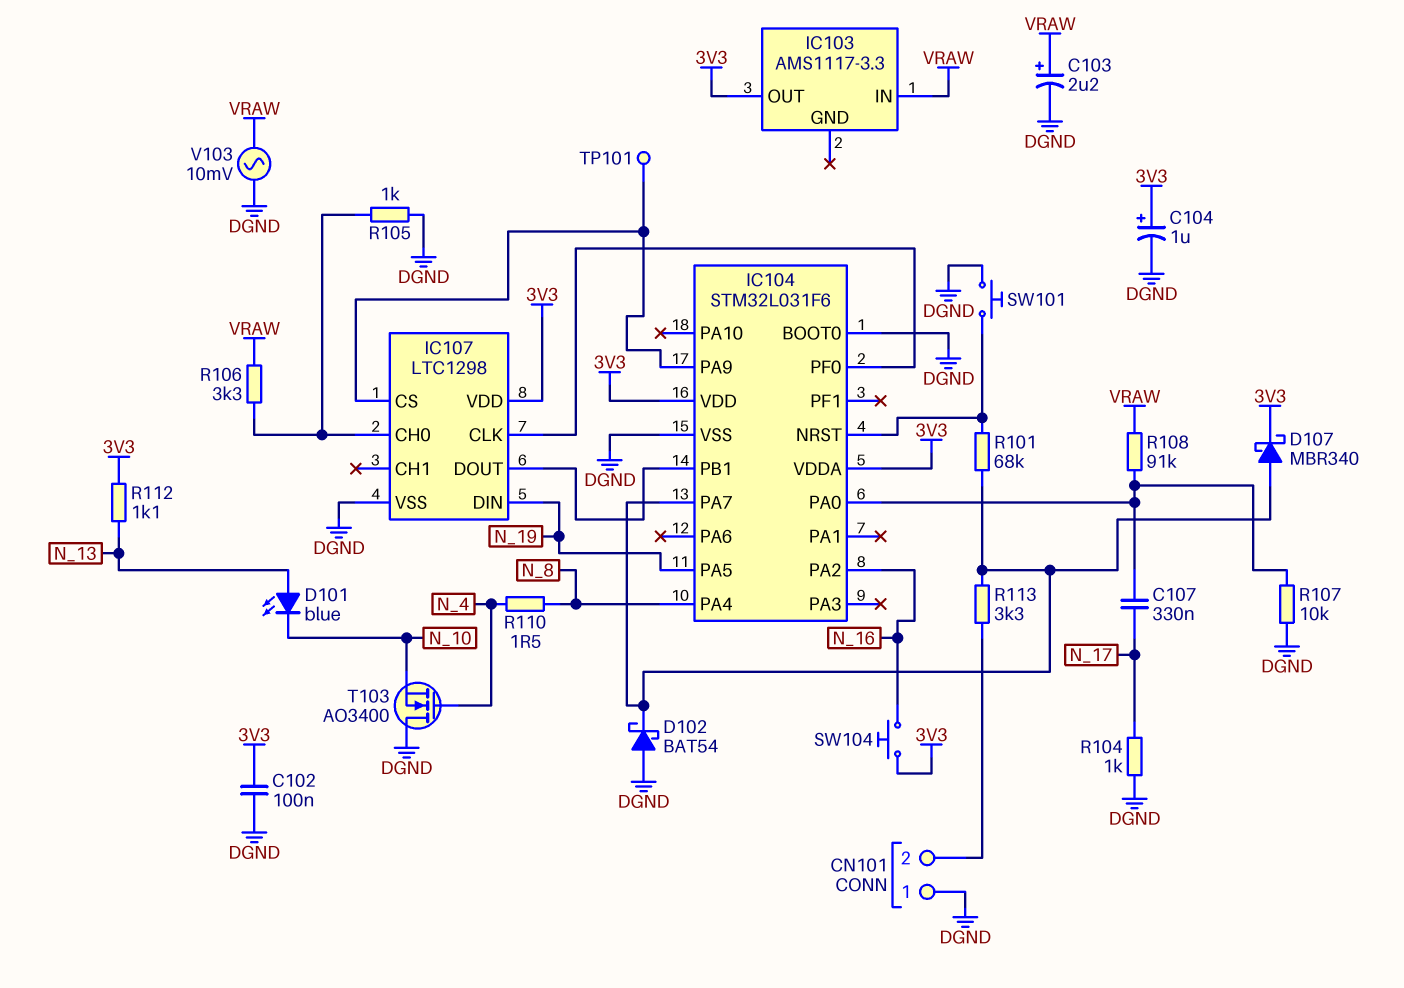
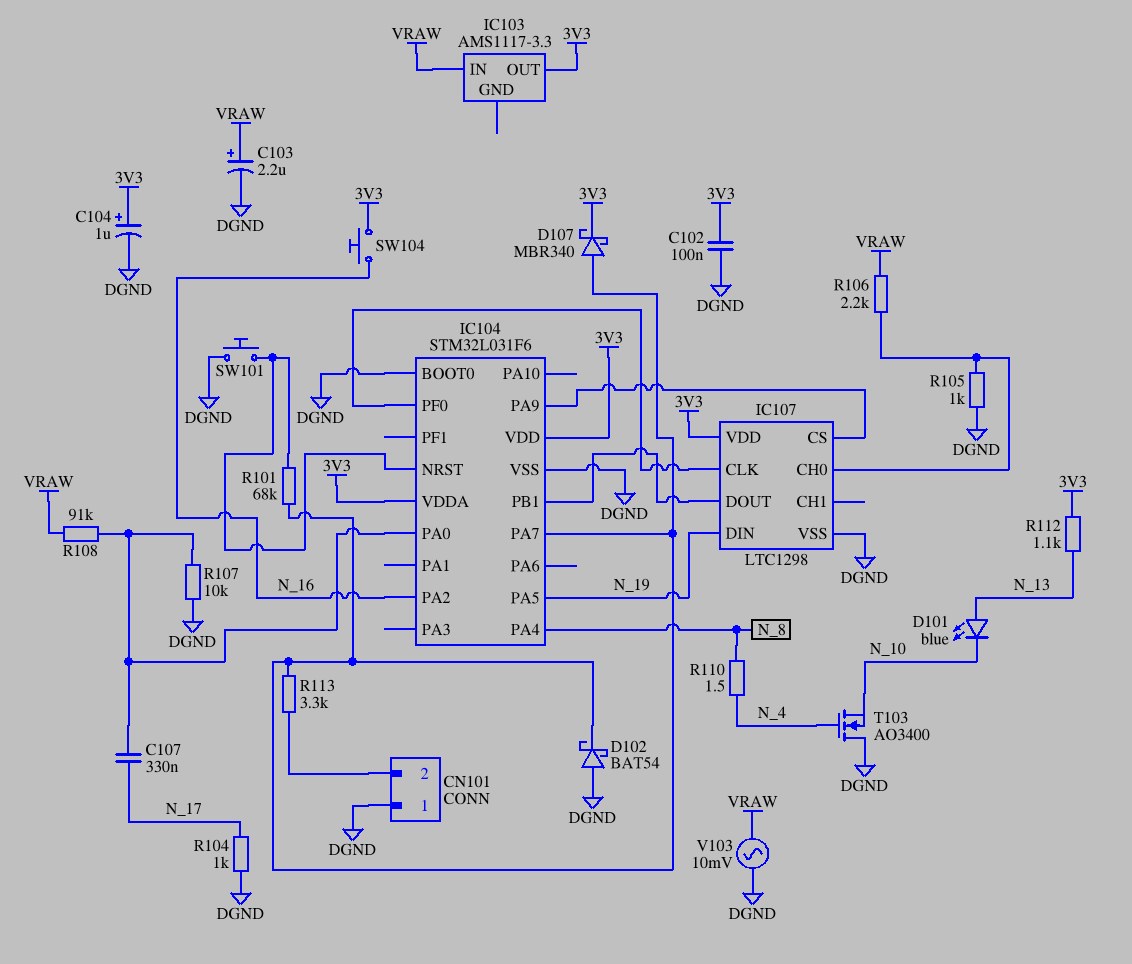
R106: 3.3k (IC107/CH0, VRAW) -> 2.2k (IC107/CH0, VRAW)
TP101: test point (IC104/PA9) -> none

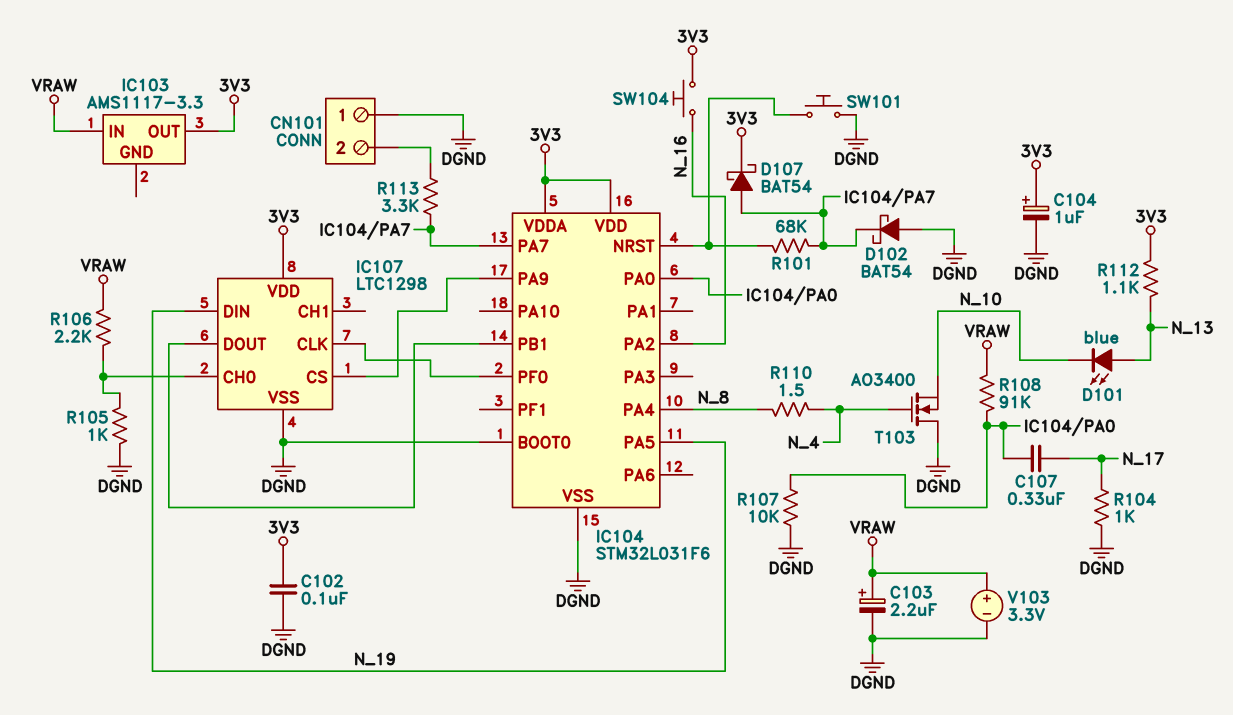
D107: schottky MBR340 (A IC104/PA7, K 3V3) -> schottky BAT54 (A IC104/PA7, K 3V3)
V103: AC 10mV (DGND, VRAW) -> 3.3V (plus VRAW, minus DGND)

